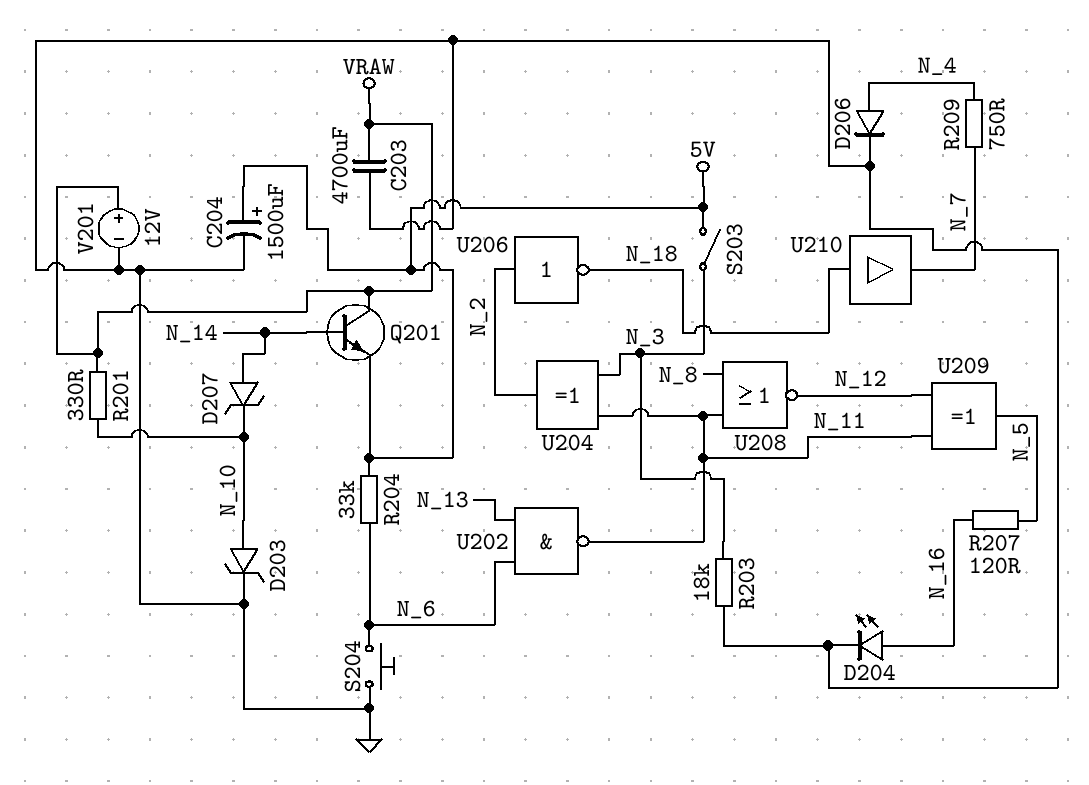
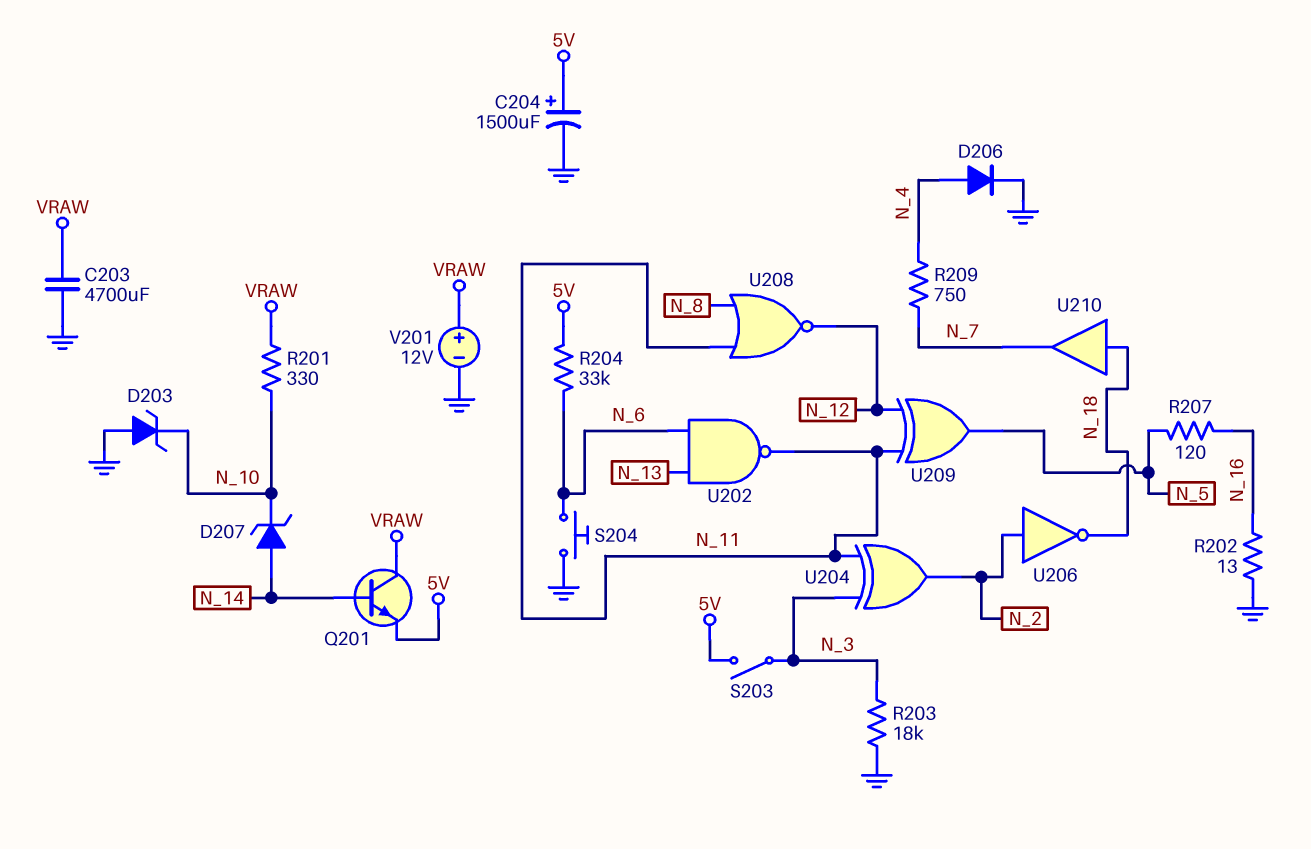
D203: zener (A N_10, K GND) -> zener (A GND, K N_10)
D204: LED (A N_16, K GND) -> none
R202: none -> 13 (GND, N_16)

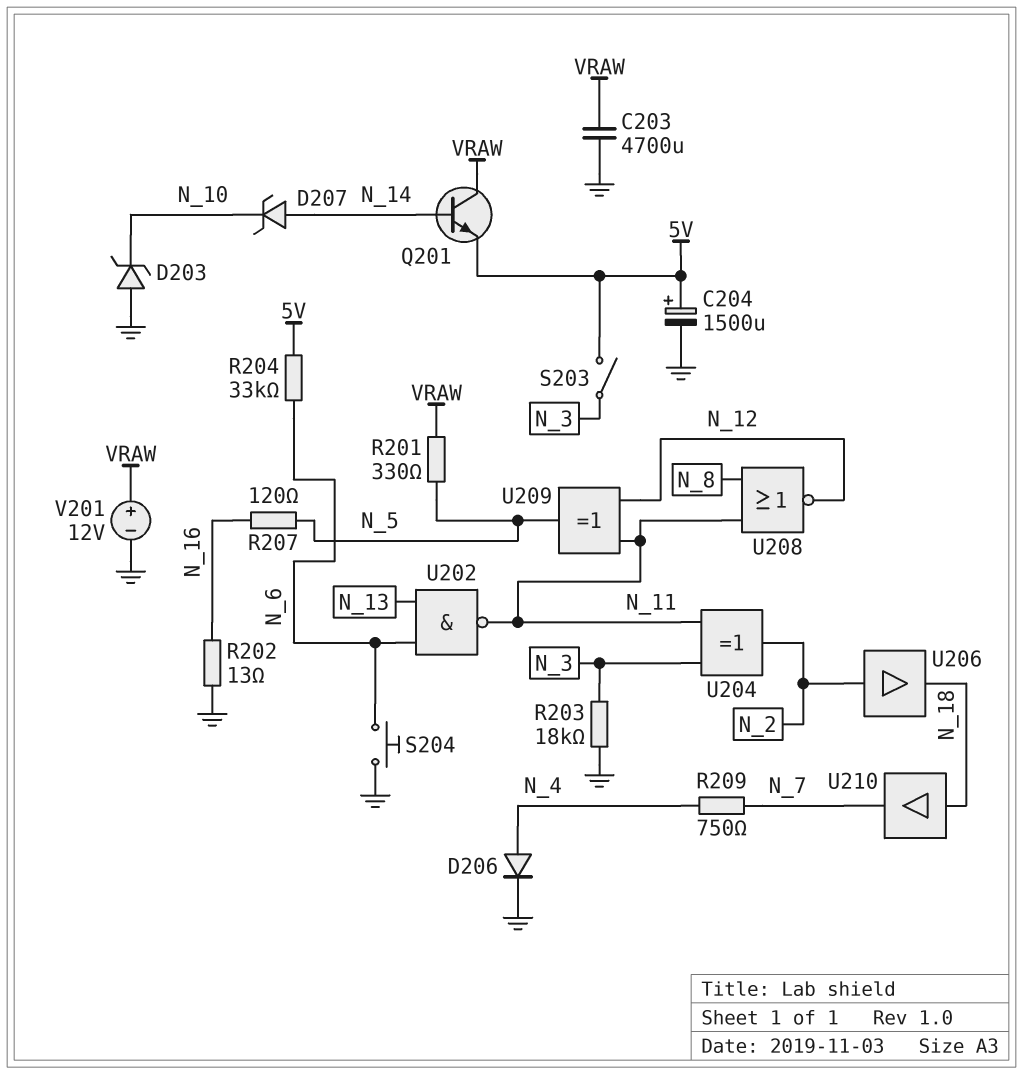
R201: 330 (N_10, VRAW) -> 330 (N_5, VRAW)
U206: NOT (in N_2, out N_18) -> buffer (in N_2, out N_18)

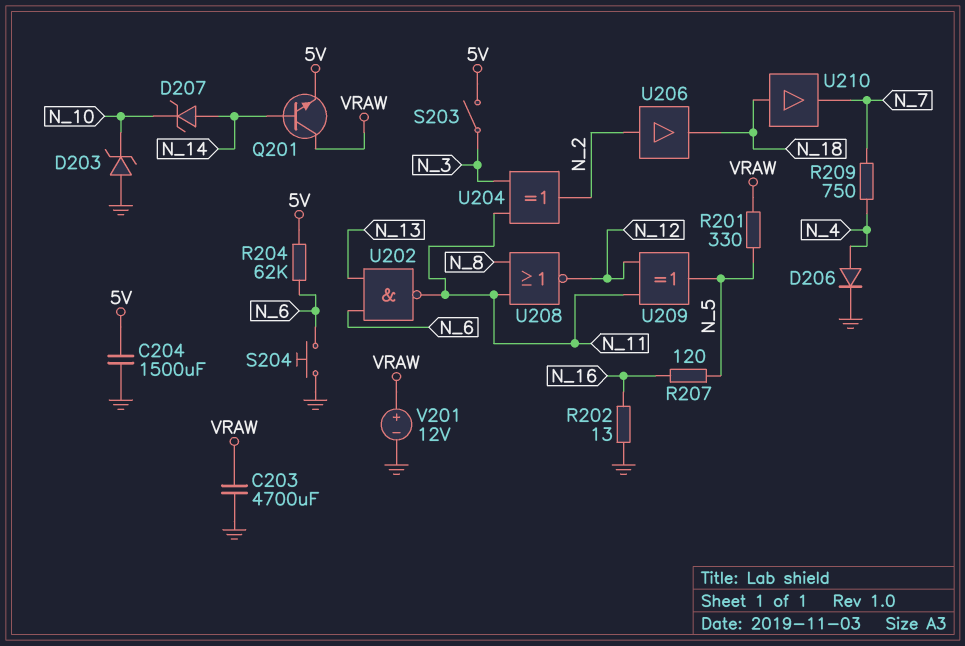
C204: 1500uF (plus 5V, minus GND) -> 1500uF (5V, GND)
R203: 18k (GND, N_3) -> none
R204: 33k (5V, N_6) -> 62k (5V, N_6)

